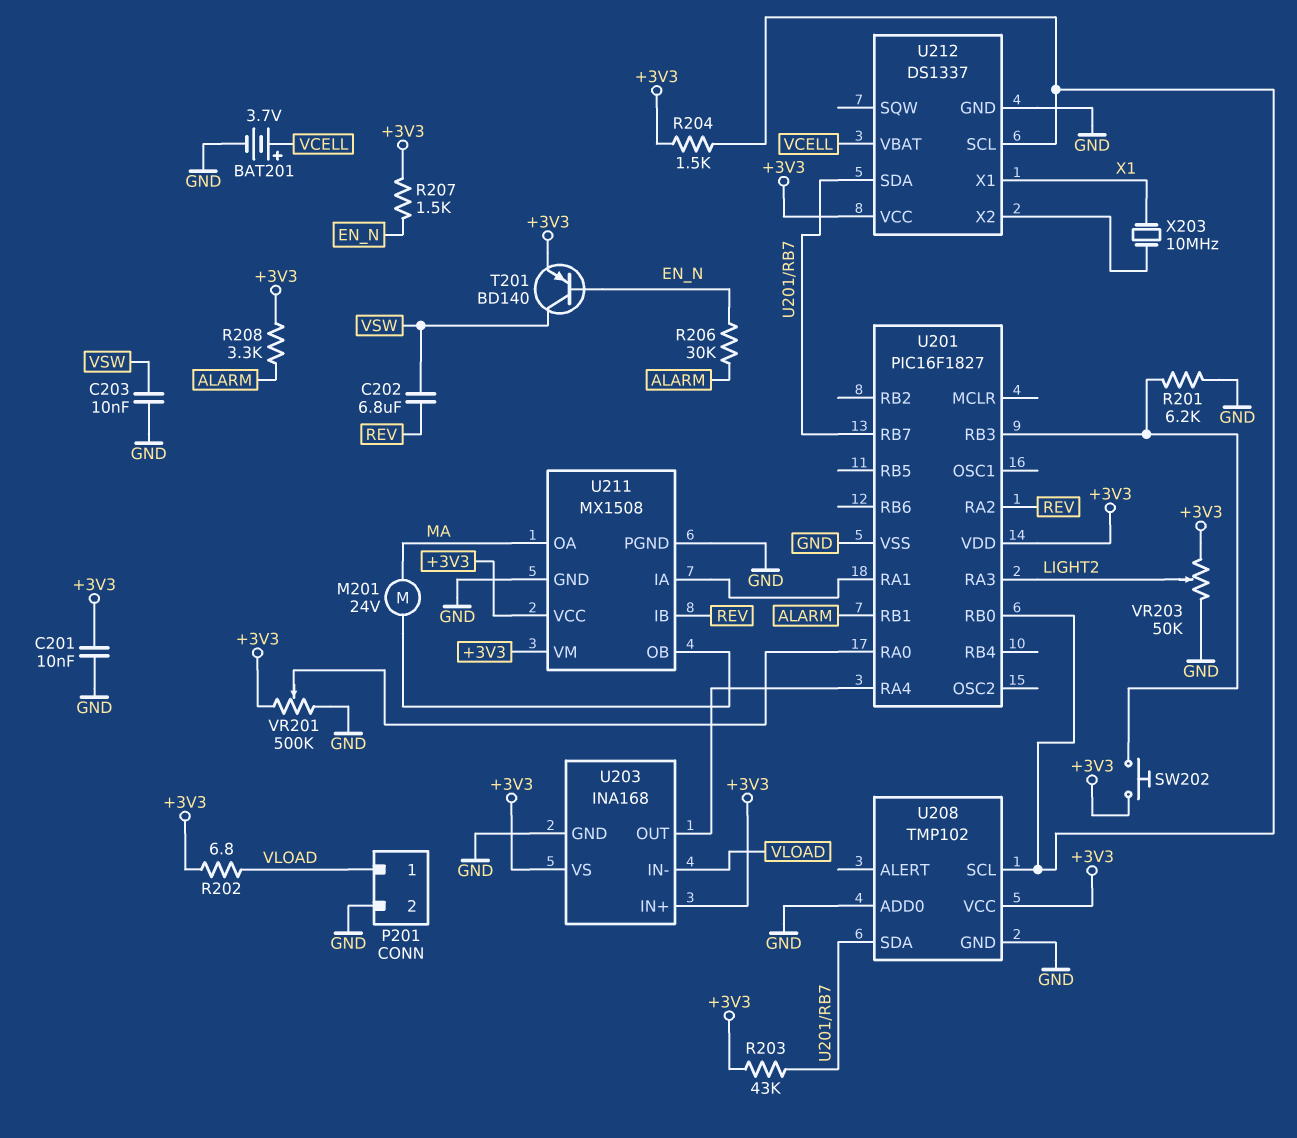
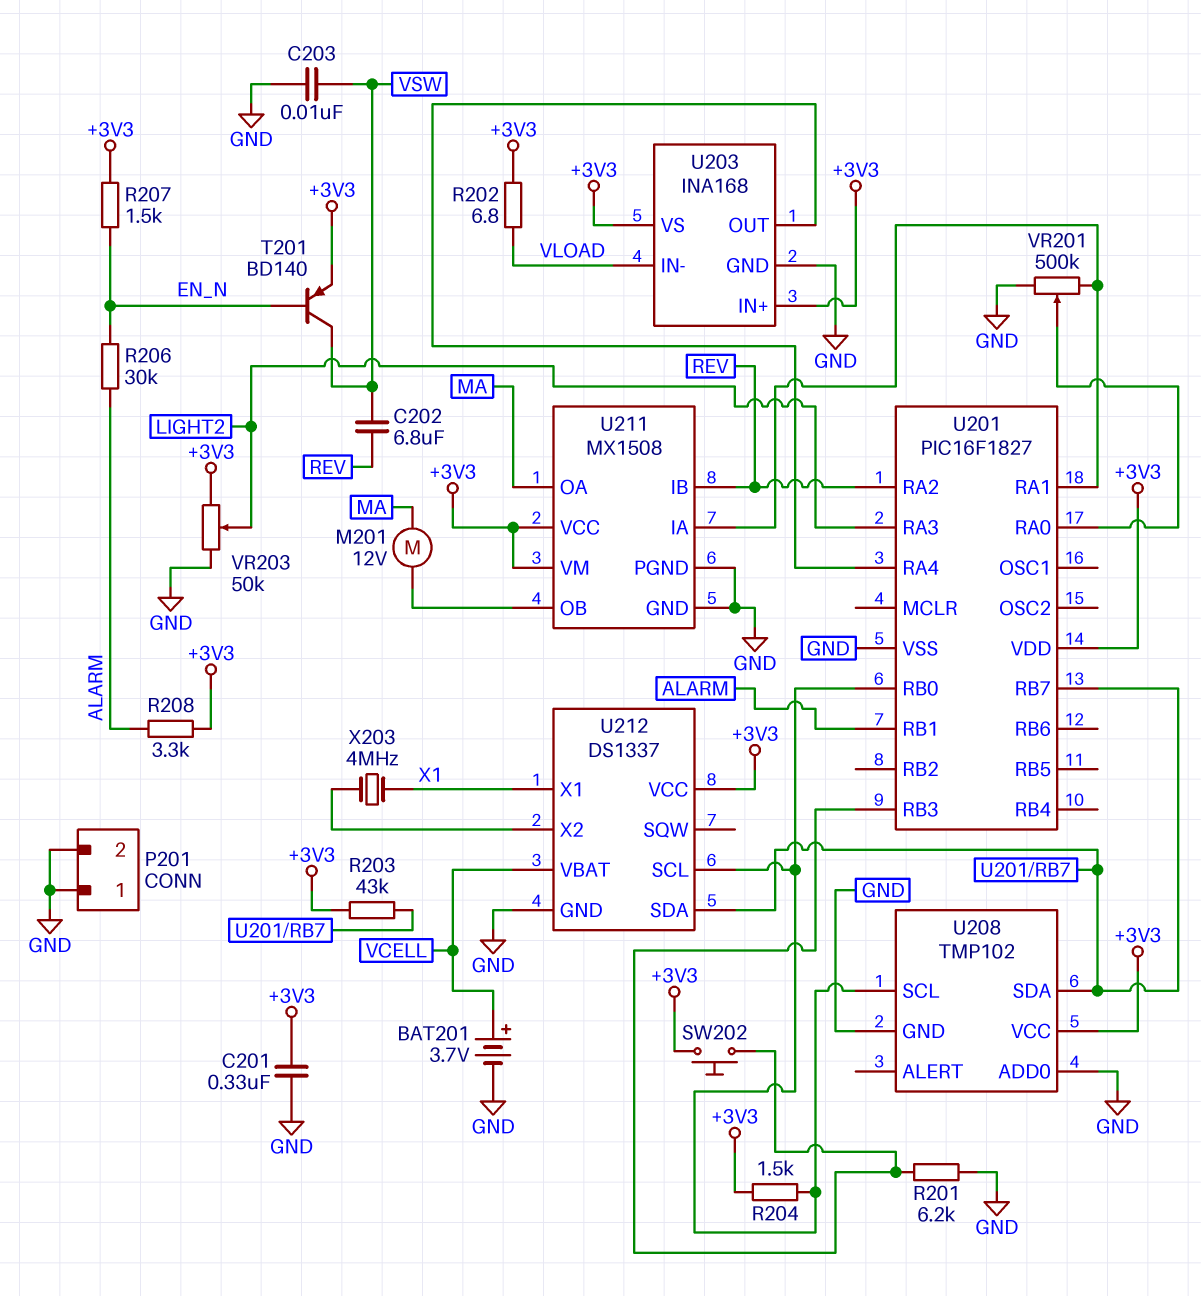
C201: 10nF (+3V3, GND) -> 330nF (+3V3, GND)
M201: motor 24V (MA, U211/OB) -> motor 12V (MA, U211/OB)
P201 pin 1: VLOAD -> GND
VR201: 500k (+3V3, GND, wiper U201/RA0) -> 500k (GND, U201/RA1, wiper U201/RA0)
X203: 10MHz (U212/X2, X1) -> 4MHz (U212/X2, X1)

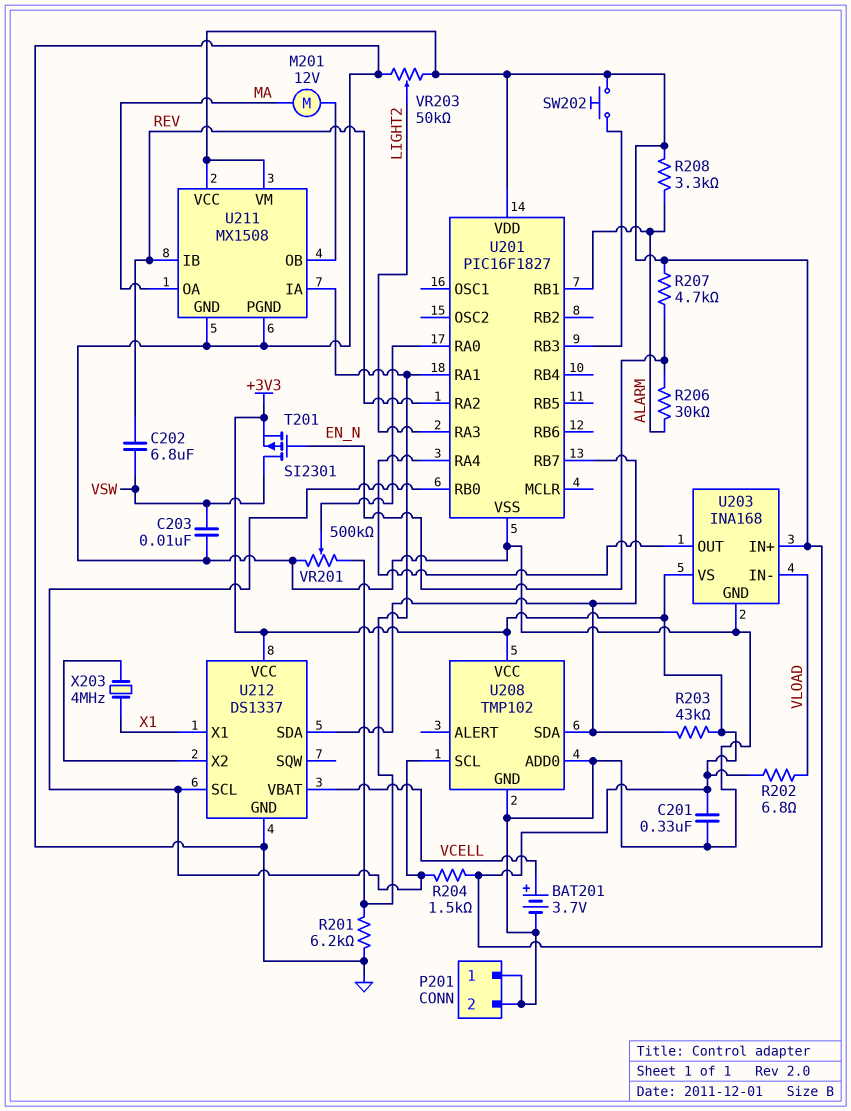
R201: 6.2k (GND, U201/RB3) -> 6.2k (GND, U201/RA1)
R207: 1.5k (+3V3, EN_N) -> 4.7k (+3V3, EN_N)
T201: PNP BD140 (B EN_N, C VSW, E +3V3) -> PMOS SI2301 (G EN_N, D VSW, S +3V3)

